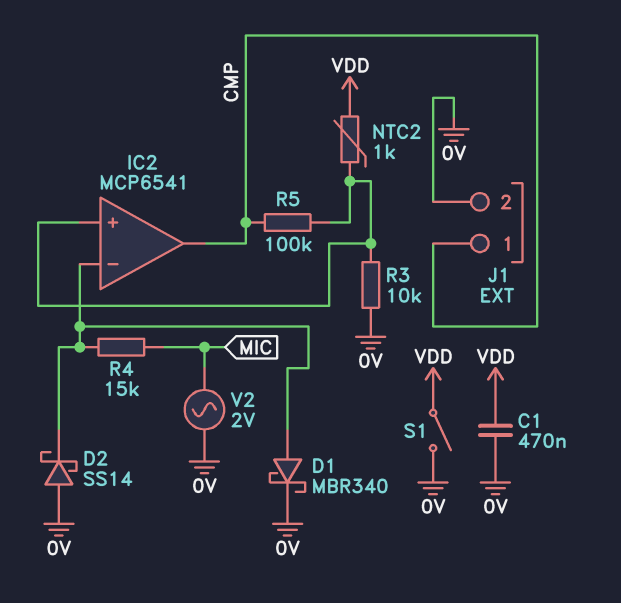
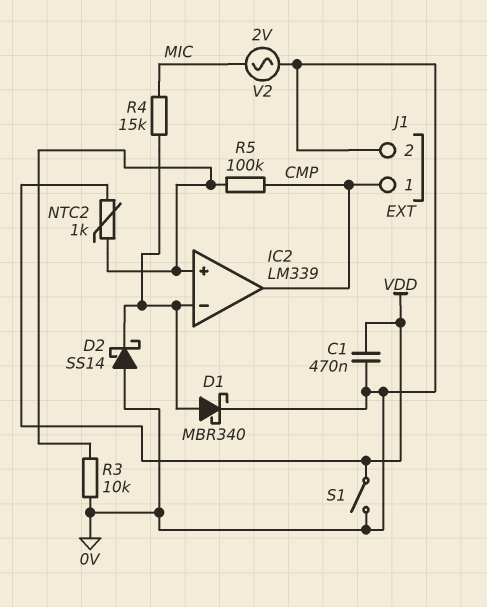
IC2: MCP6541 -> LM339

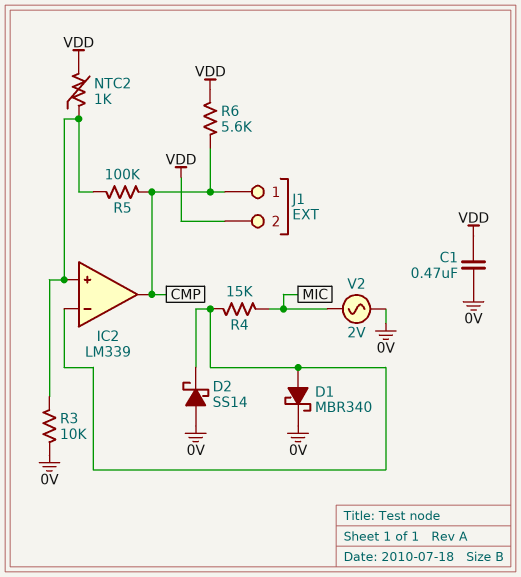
J1 pin 2: 0V -> VDD
R6: none -> 5.6k (CMP, VDD)
S1: switch (0V, VDD) -> none

